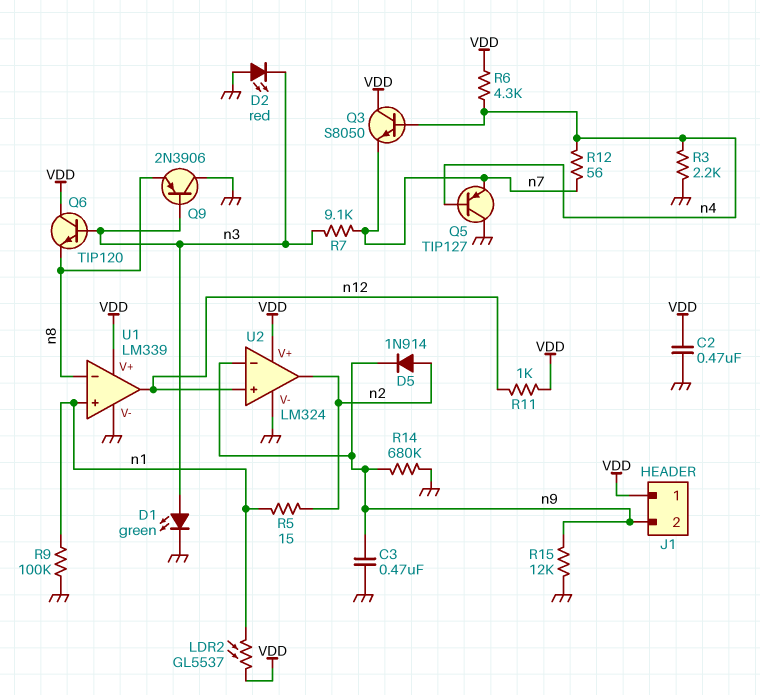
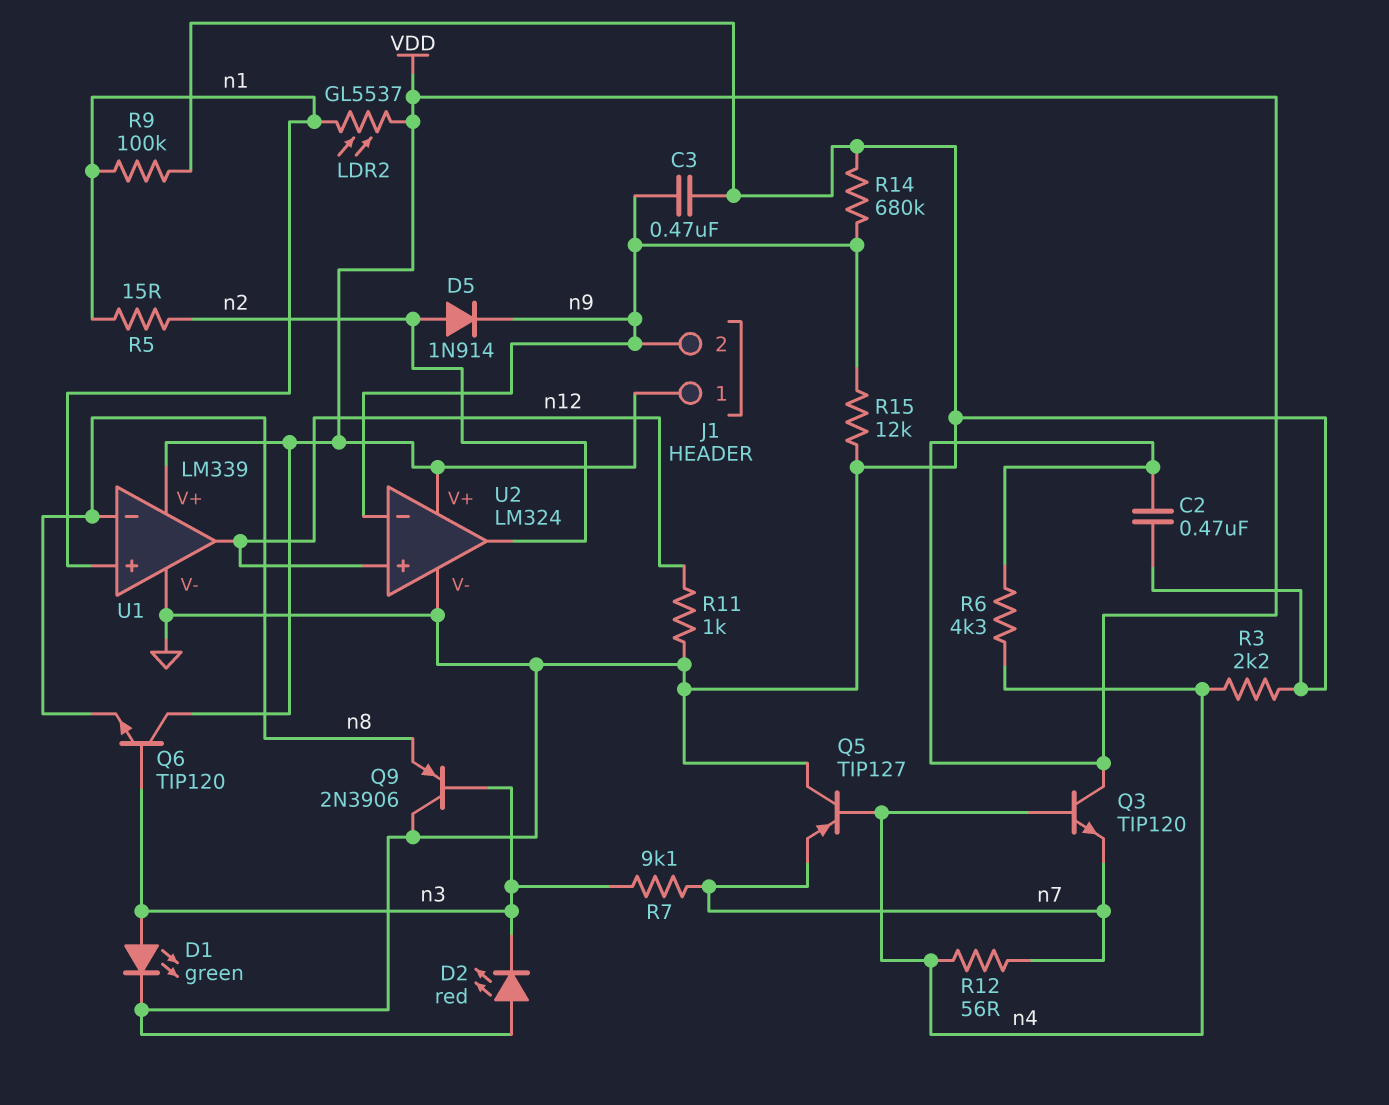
Q3: NPN S8050 (B n4, C VDD, E n7) -> NPN TIP120 (B n4, C VDD, E n7)
R11: 1k (VDD, n12) -> 1k (GND, n12)

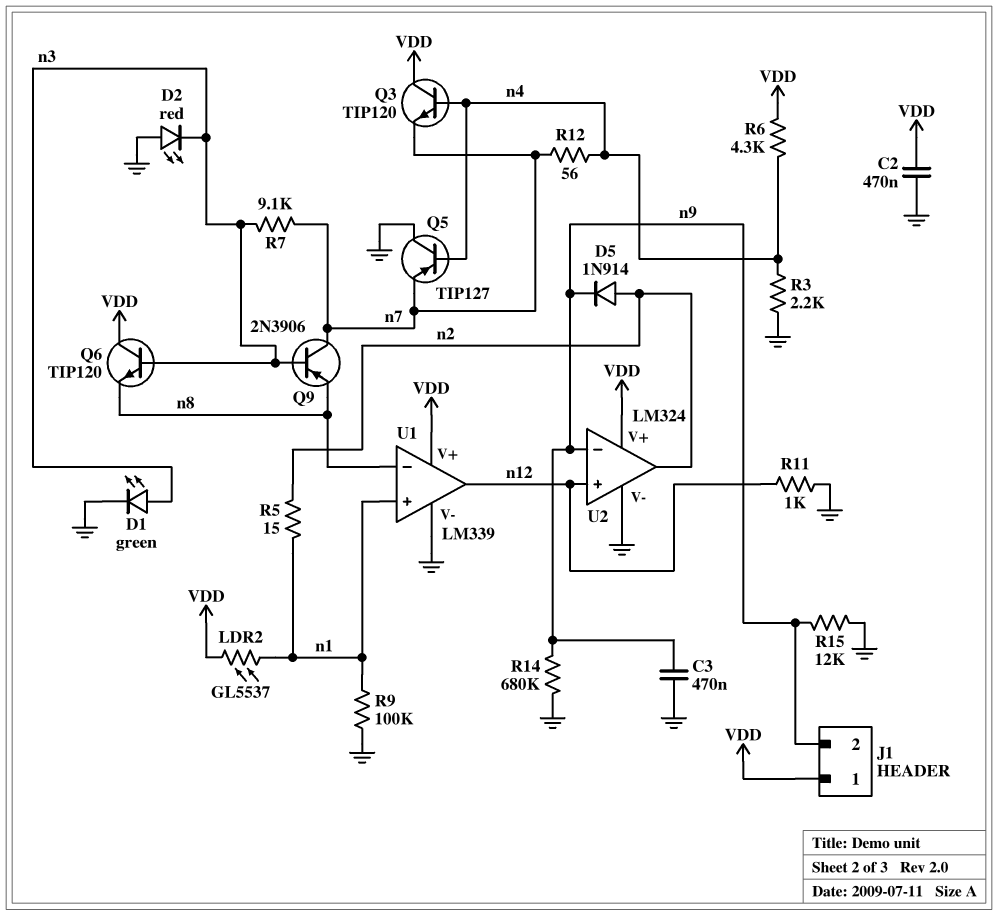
Q9: PNP 2N3906 (B n3, C GND, E n8) -> PNP 2N3906 (B n3, C n7, E n8)

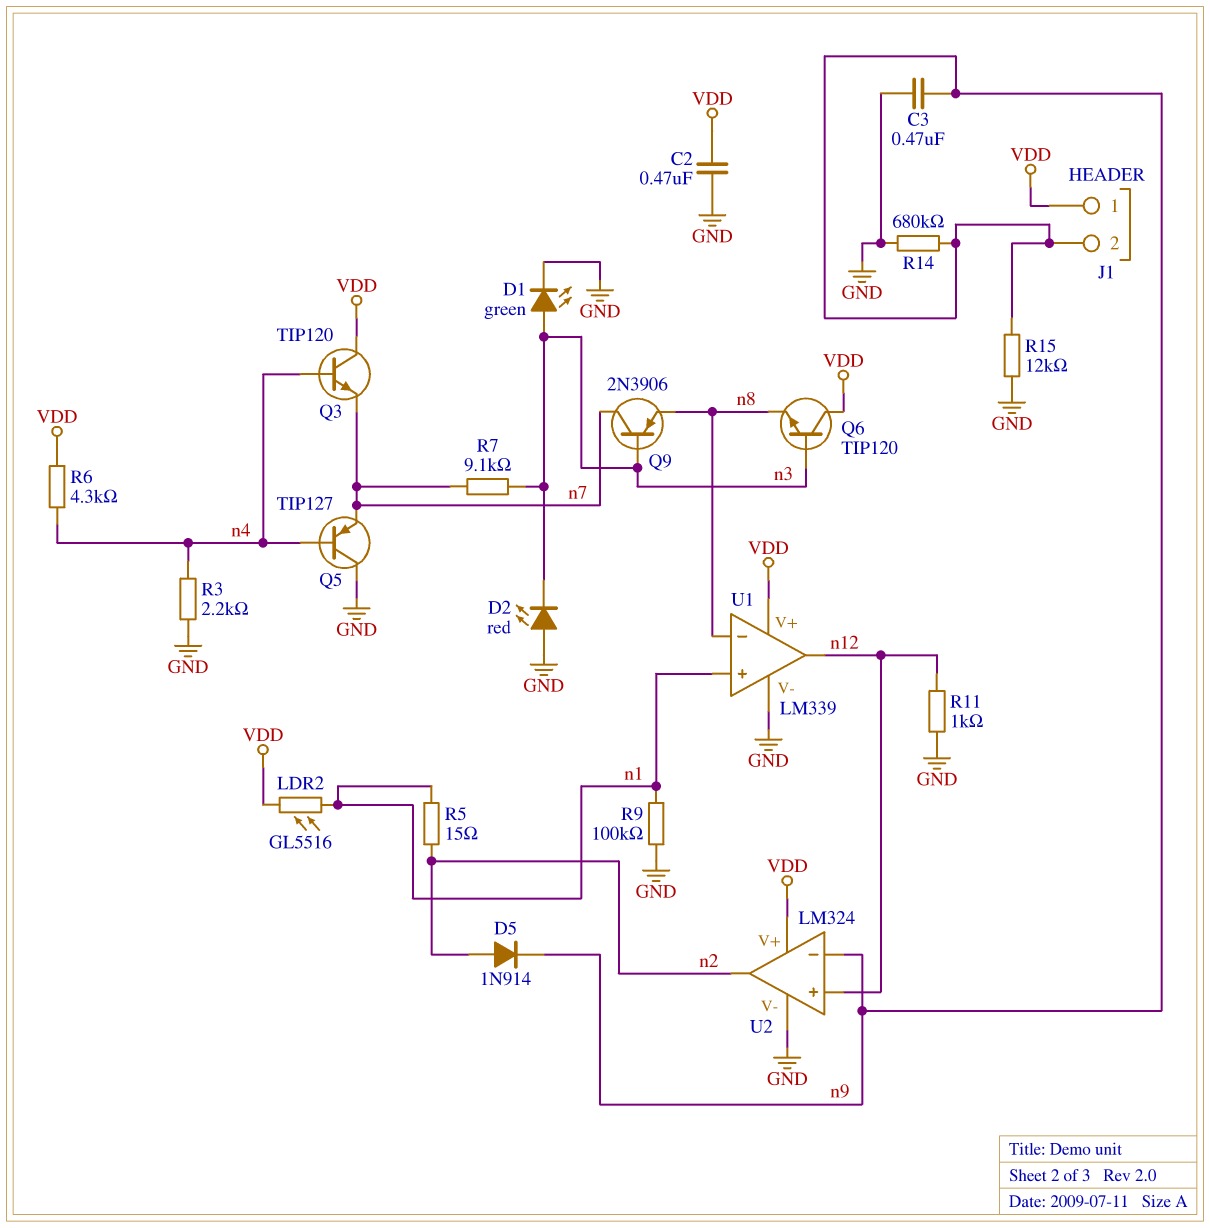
LDR2: GL5537 (VDD, n1) -> GL5516 (VDD, n1)
R12: 56 (n4, n7) -> none

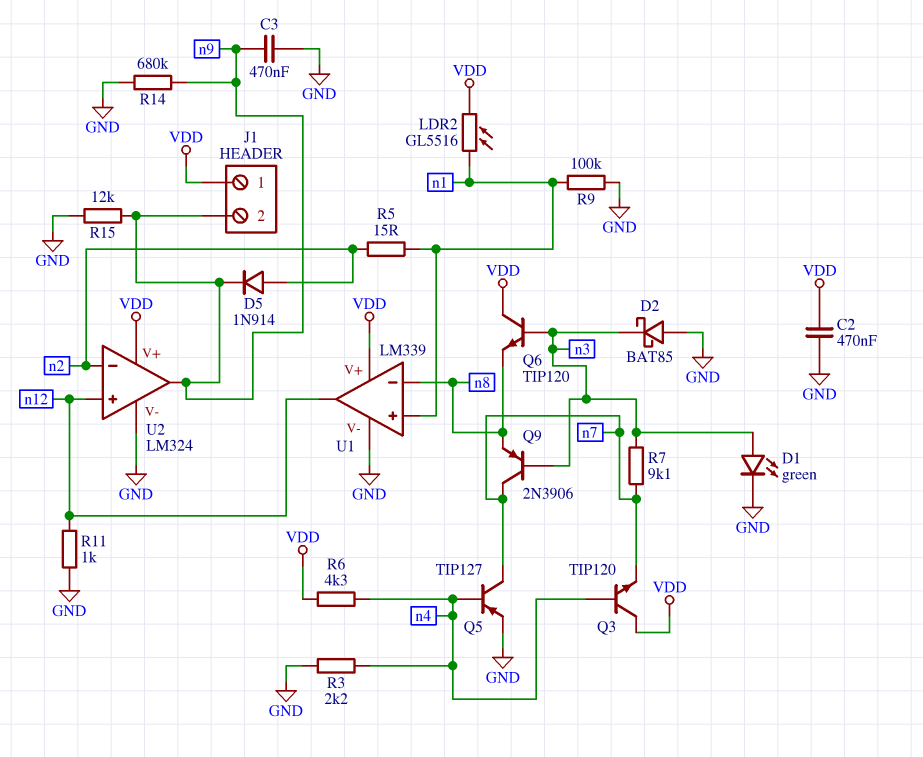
D2: LED red (A GND, K n3) -> schottky BAT85 (A GND, K n3)
Q5: PNP TIP127 (B n4, C GND, E n7) -> PNP TIP127 (B n4, C n7, E GND)
U2 pin in-: n9 -> n2
U2 pin out: n2 -> n9

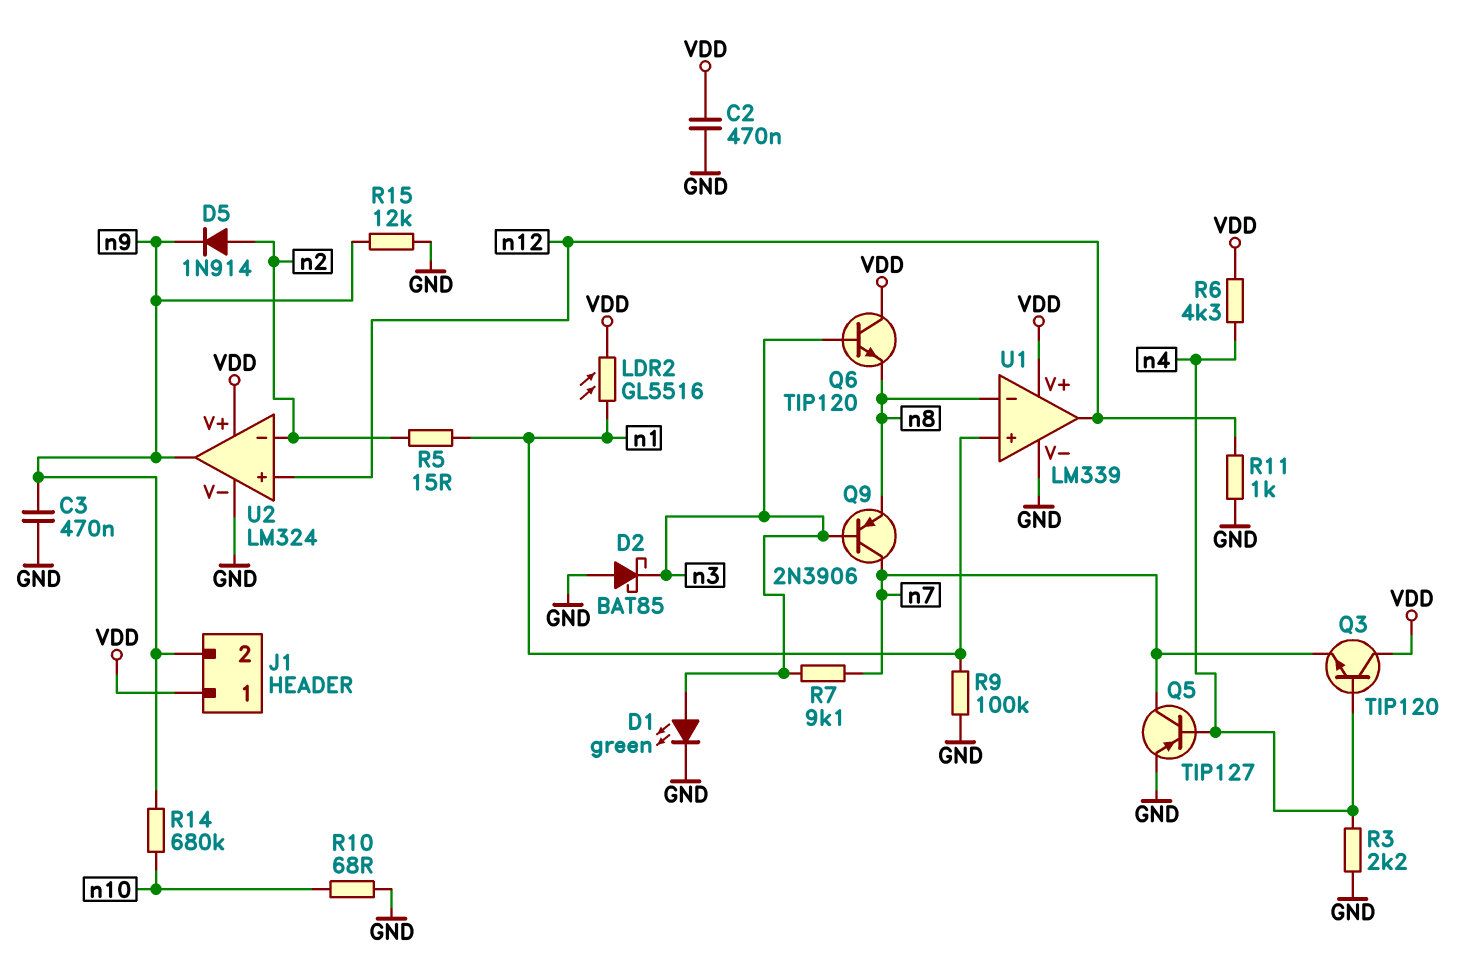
R10: none -> 68 (GND, n10)
R14: 680k (GND, n9) -> 680k (n9, n10)

